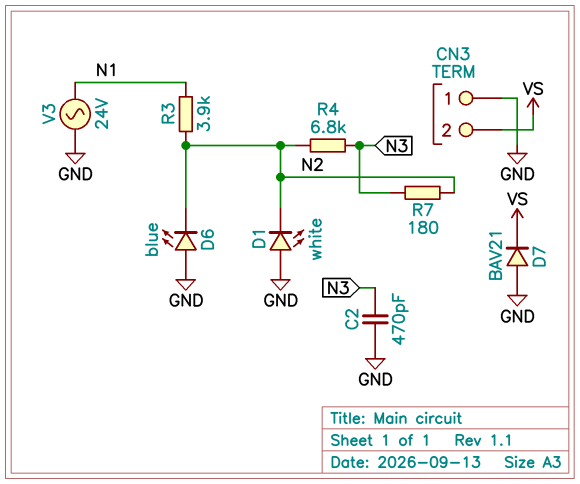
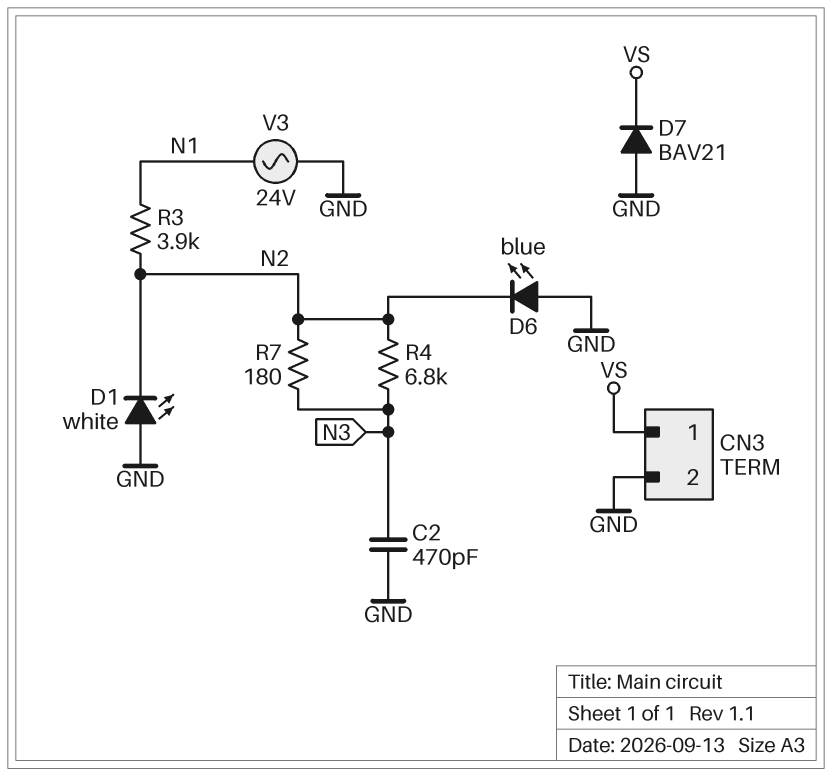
CN3 pin 1: GND -> VS
CN3 pin 2: VS -> GND

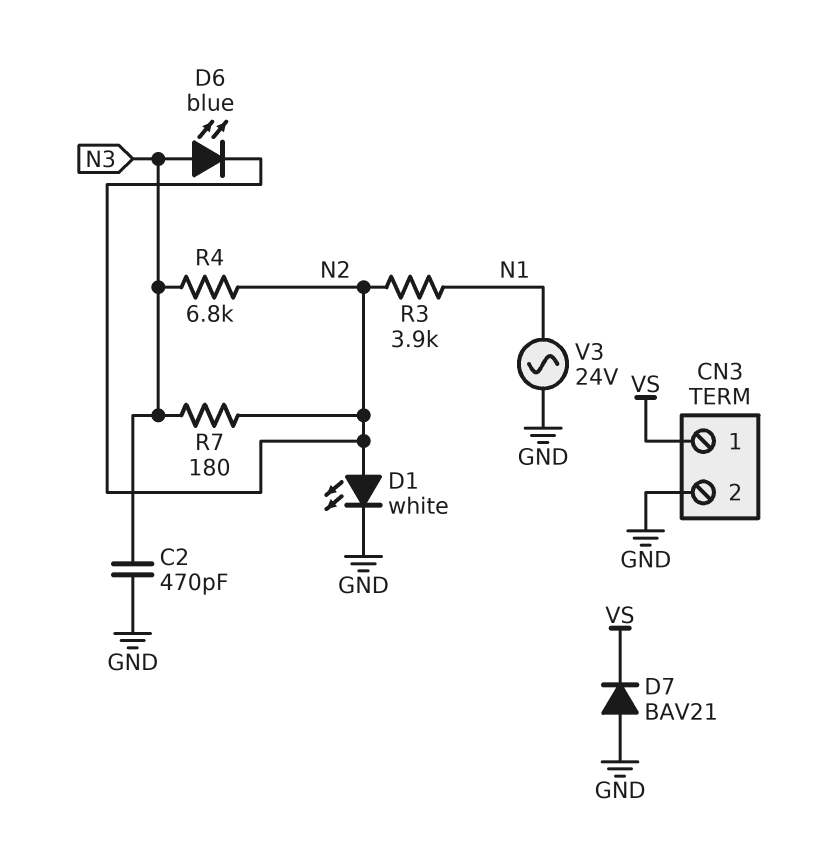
D1: LED white (A GND, K N2) -> LED white (A N2, K GND)
D6: LED blue (A GND, K N2) -> LED blue (A N3, K N2)

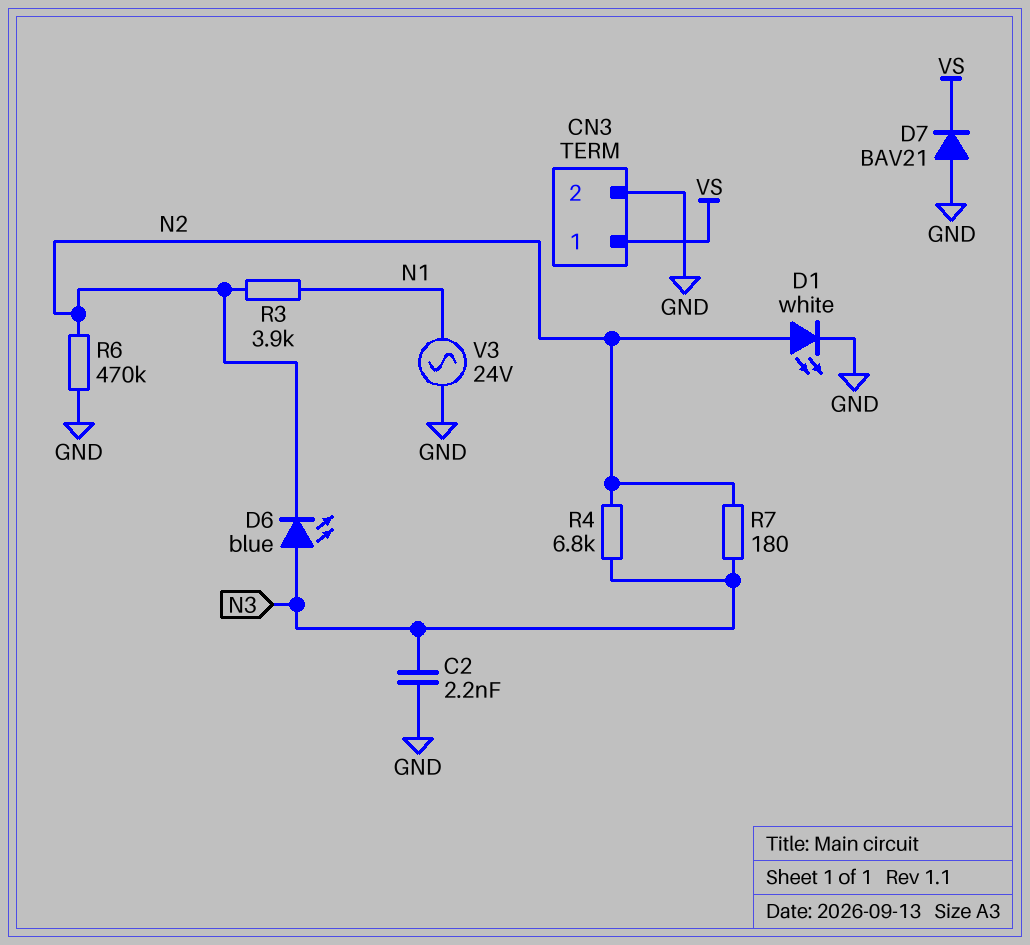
C2: 470pF (GND, N3) -> 2.2nF (GND, N3)
R6: none -> 470k (GND, N2)

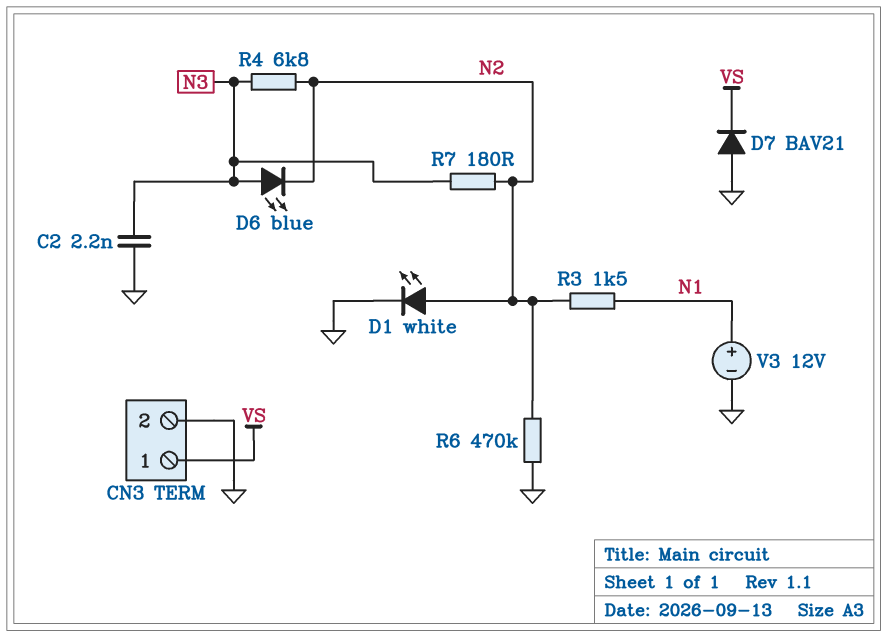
R3: 3.9k (N1, N2) -> 1.5k (N1, N2)
V3: AC 24V (GND, N1) -> 12V (plus N1, minus GND)

